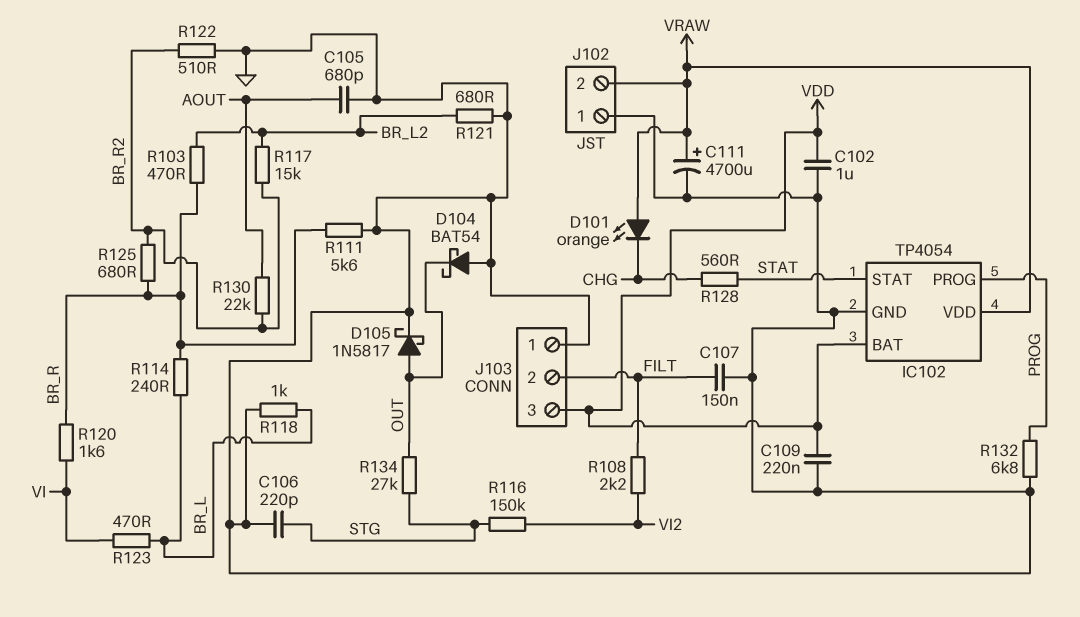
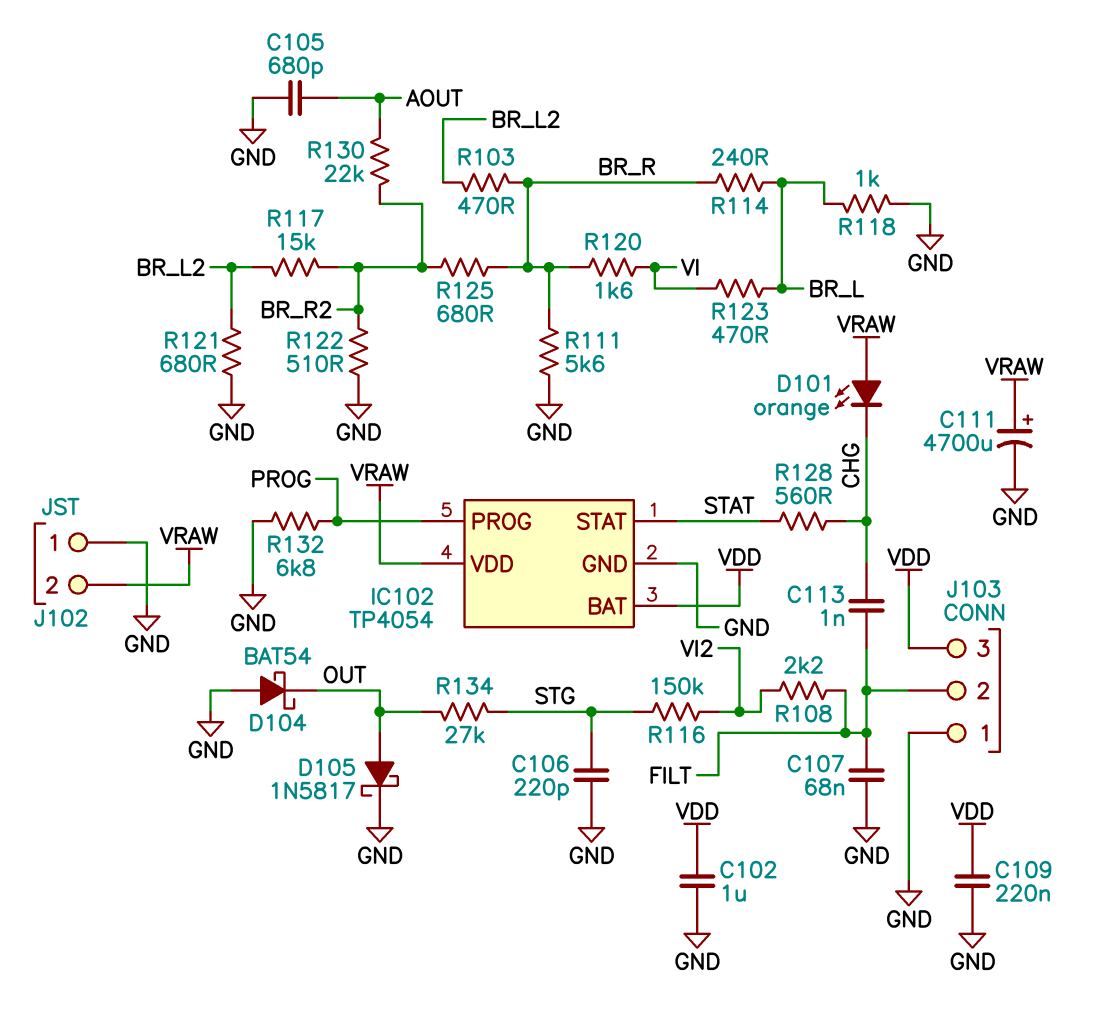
C107: 150nF (FILT, GND) -> 68nF (FILT, GND)
C113: none -> 1nF (CHG, FILT)

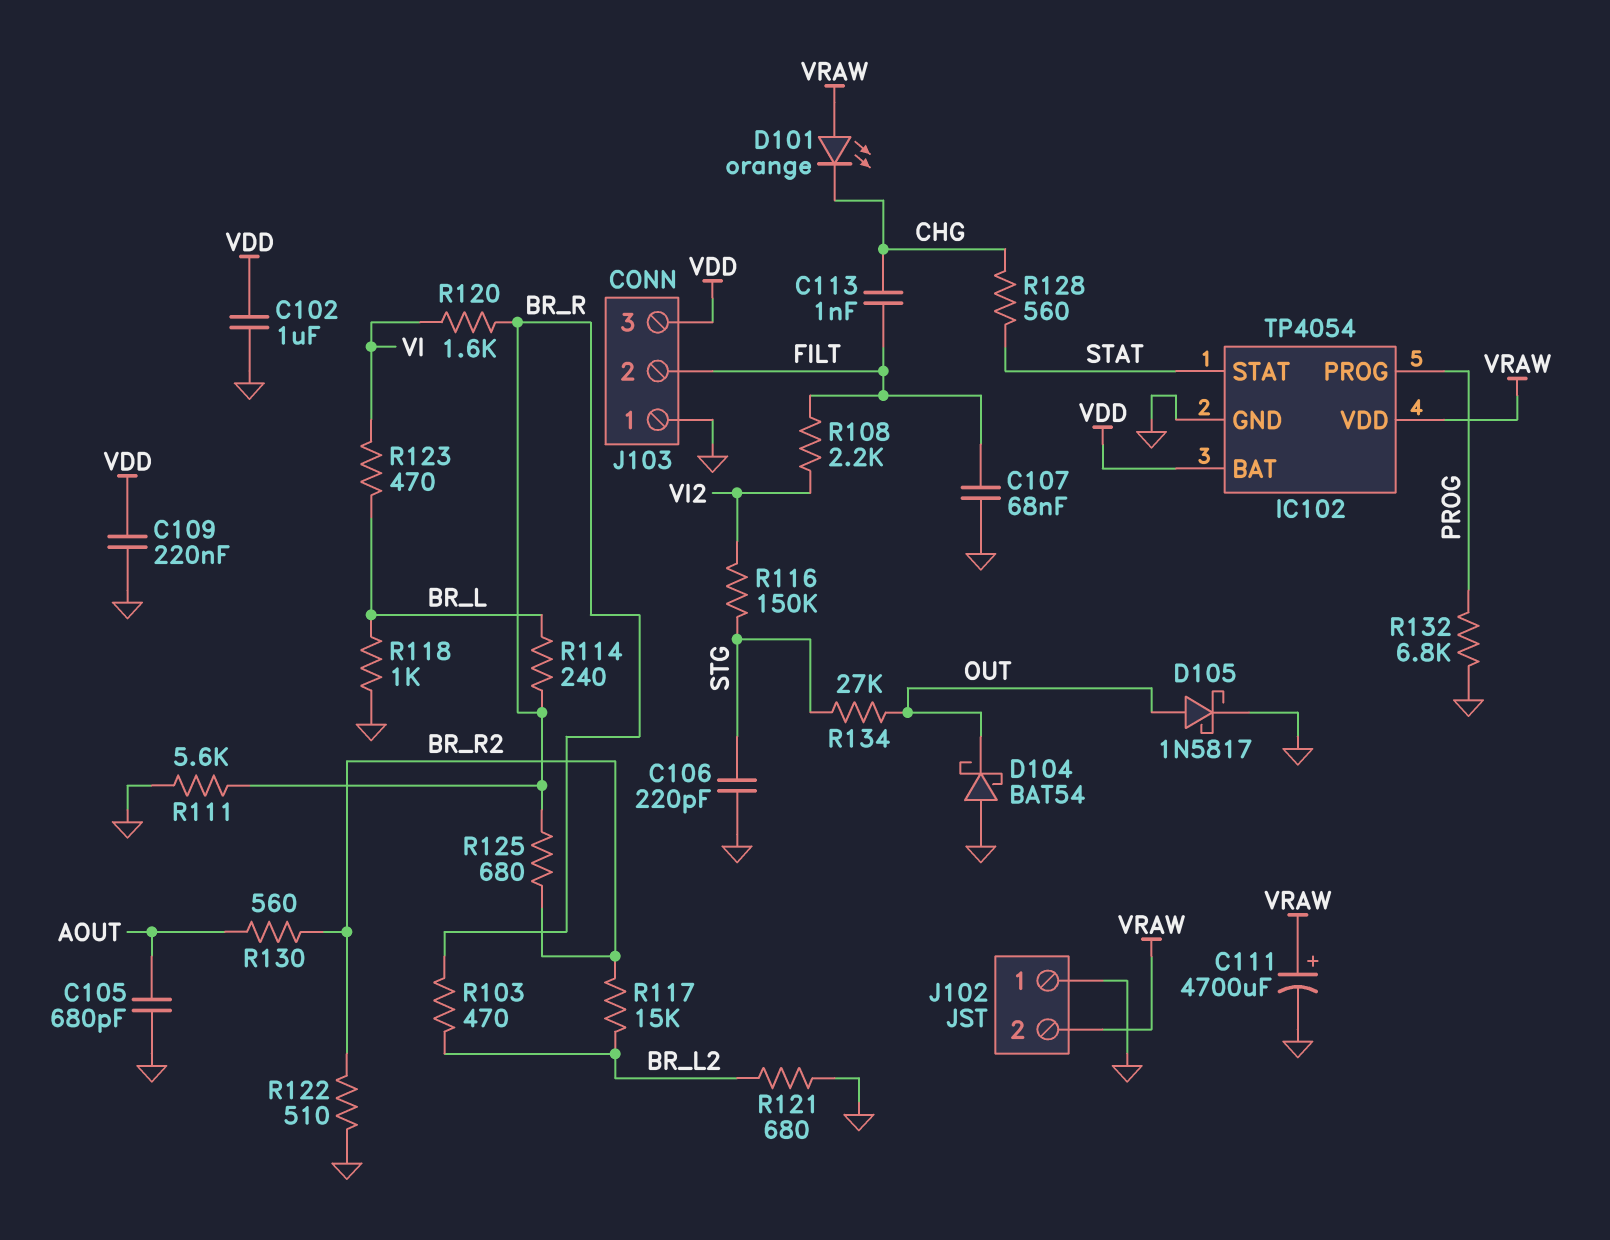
R130: 22k (AOUT, BR_R2) -> 560 (AOUT, BR_R2)

